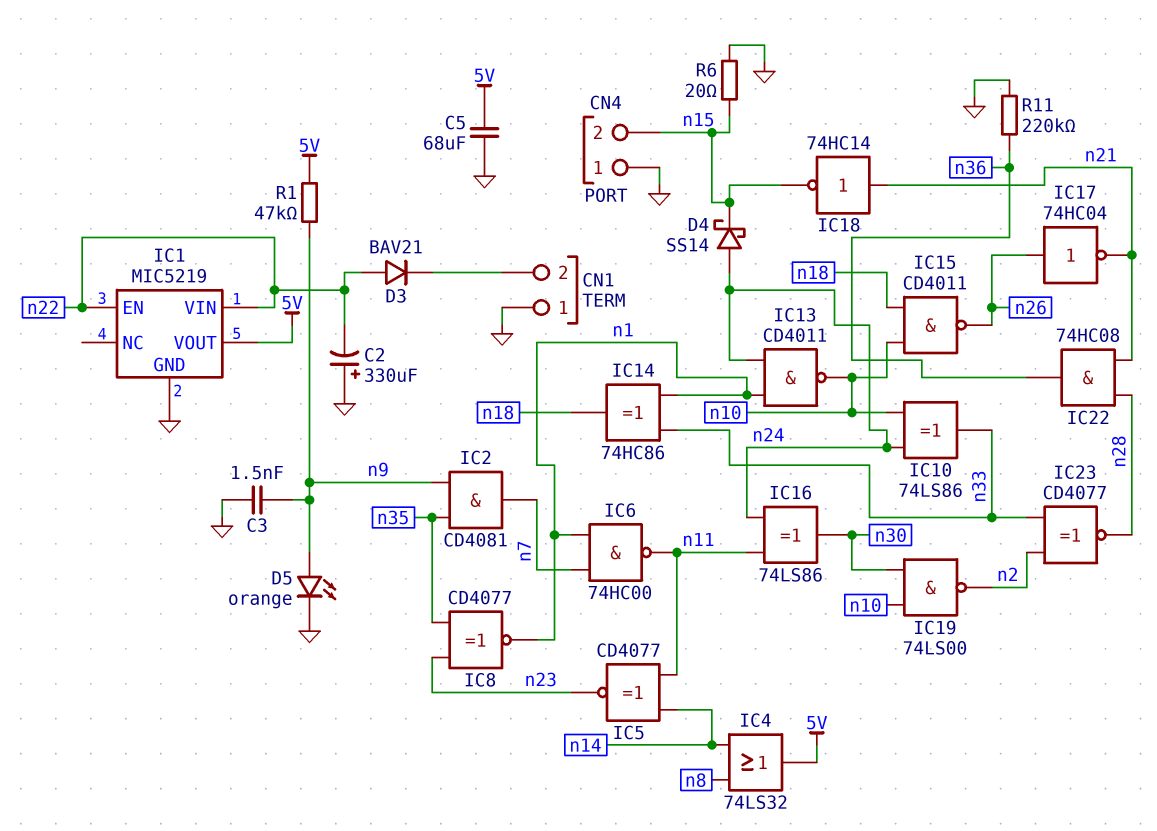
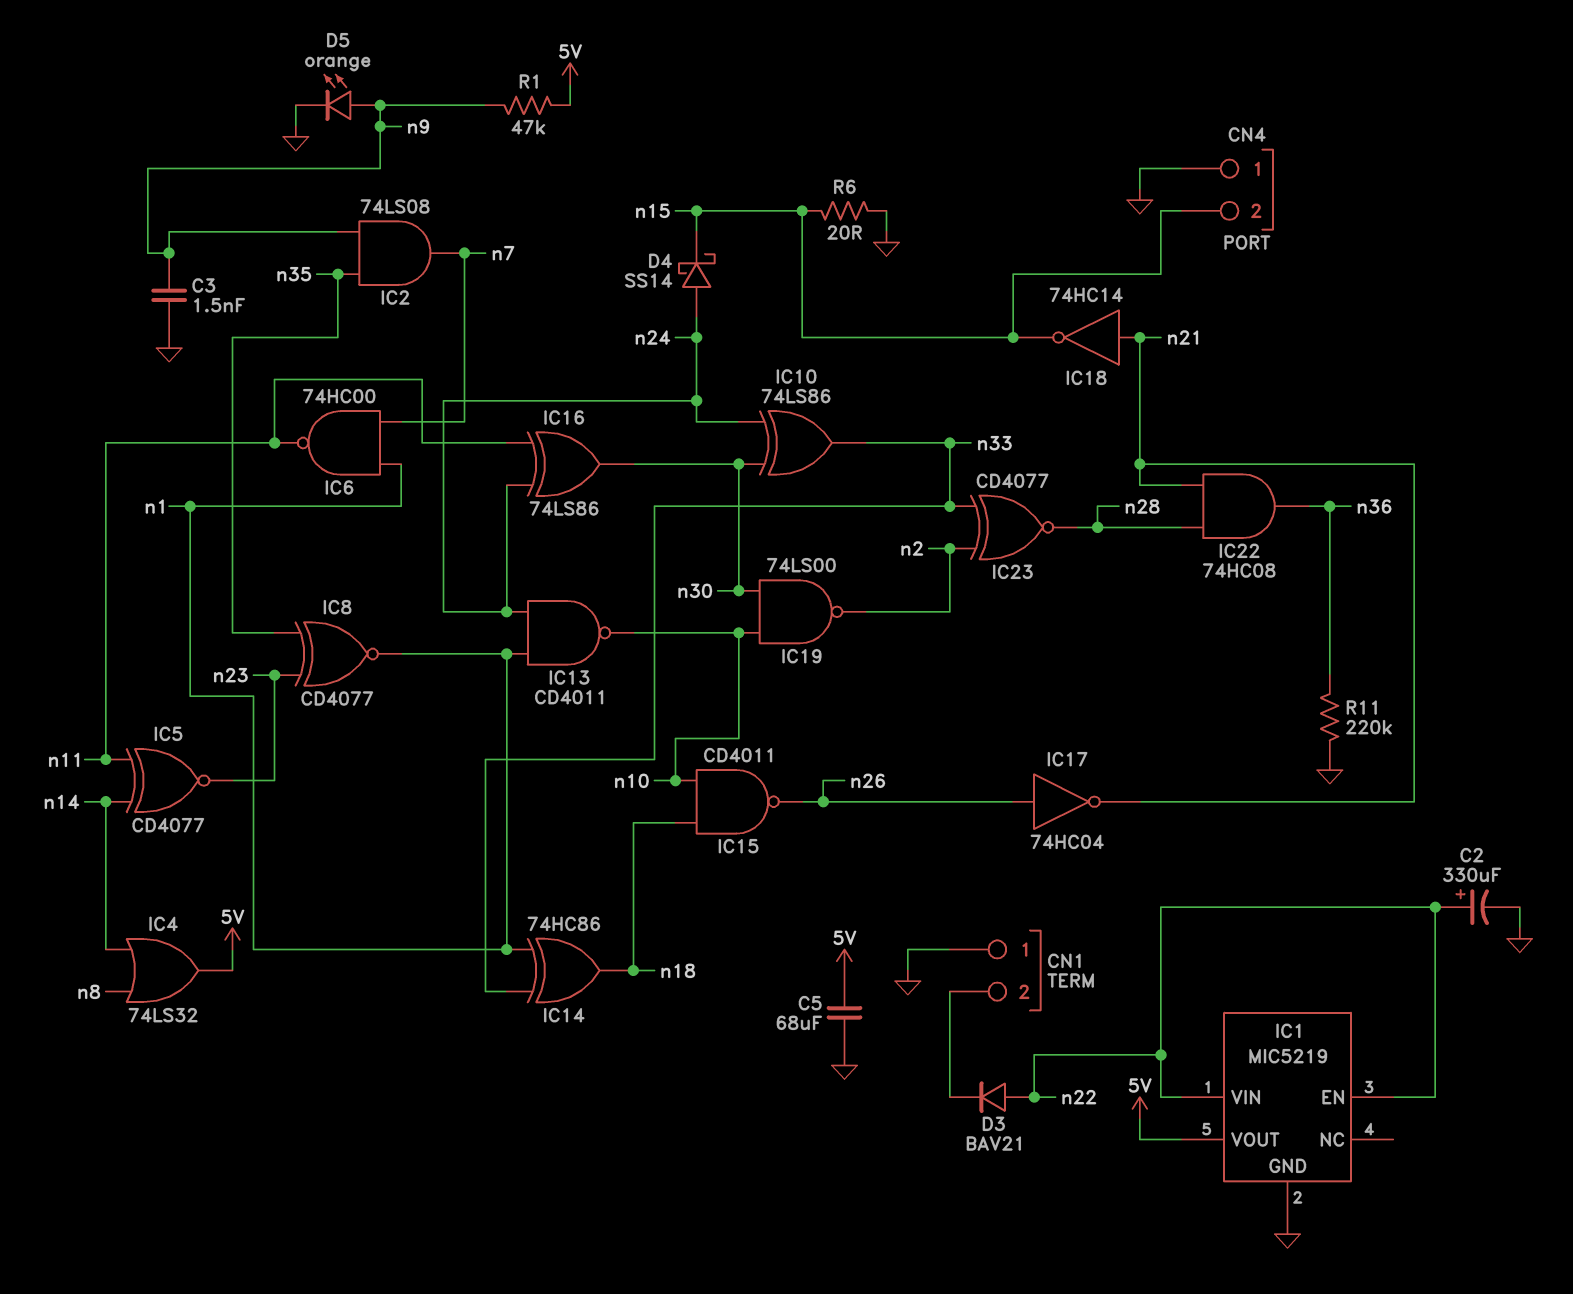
C2: 330uF (plus GND, minus n22) -> 330uF (plus n22, minus GND)
IC2: AND CD4081 (in n9, in n35, out n7) -> AND 74LS08 (in n9, in n35, out n7)
IC10: XOR 74LS86 (in n10, in n24, out n33) -> XOR 74LS86 (in n24, in n30, out n33)

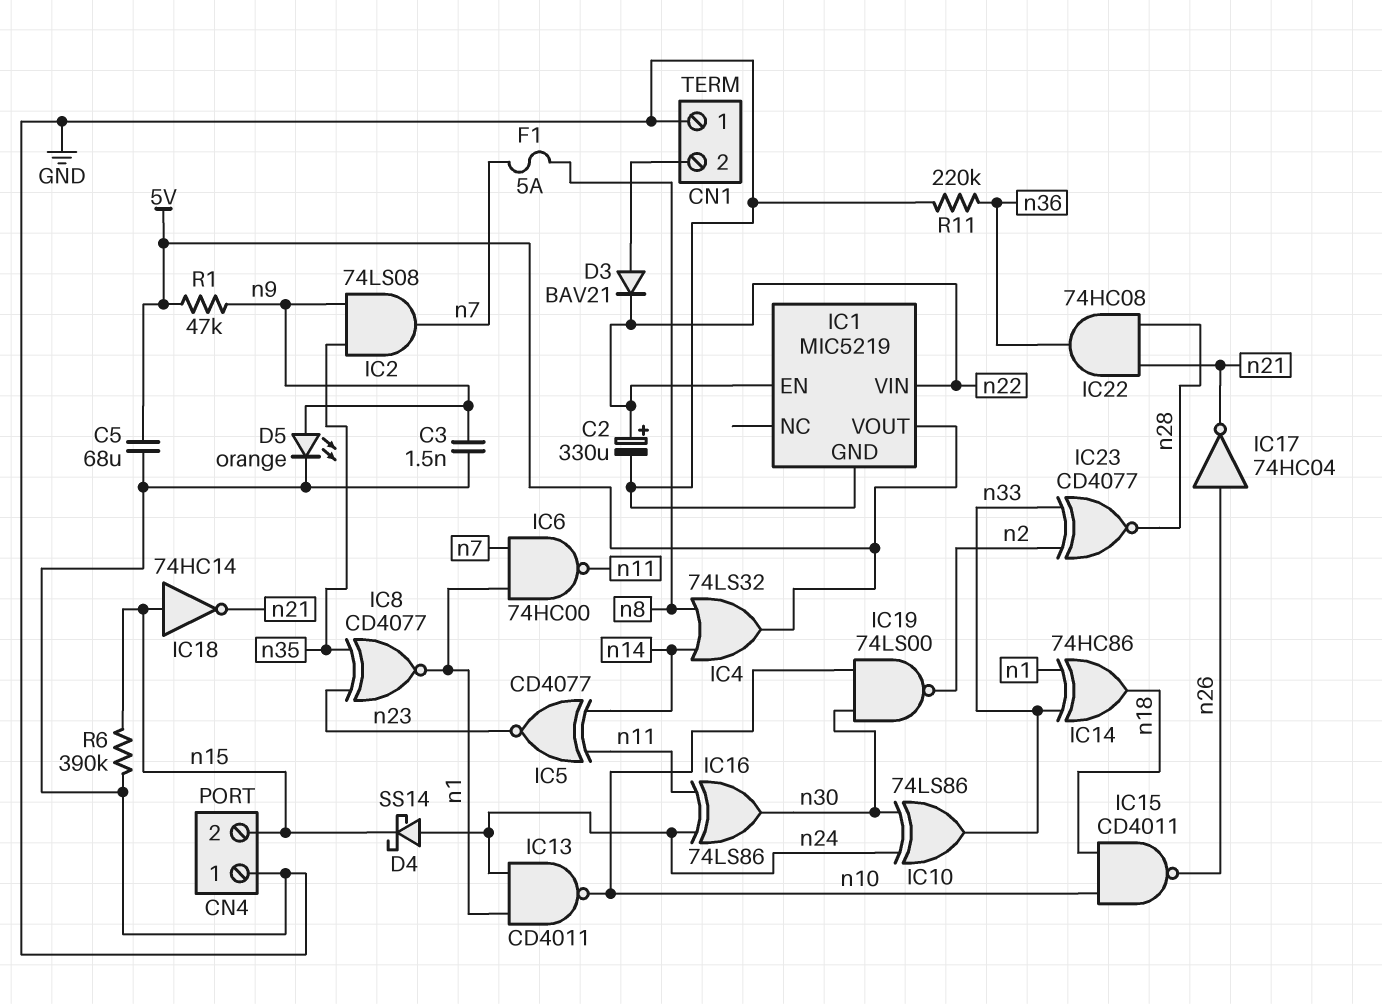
D3: diode BAV21 (A n22, K CN1/2) -> diode BAV21 (A CN1/2, K n22)
F1: none -> 5A (n7, n8)
IC18: NOT 74HC14 (in n21, out n15) -> NOT 74HC14 (in n15, out n21)
R6: 20 (GND, n15) -> 390k (GND, n15)

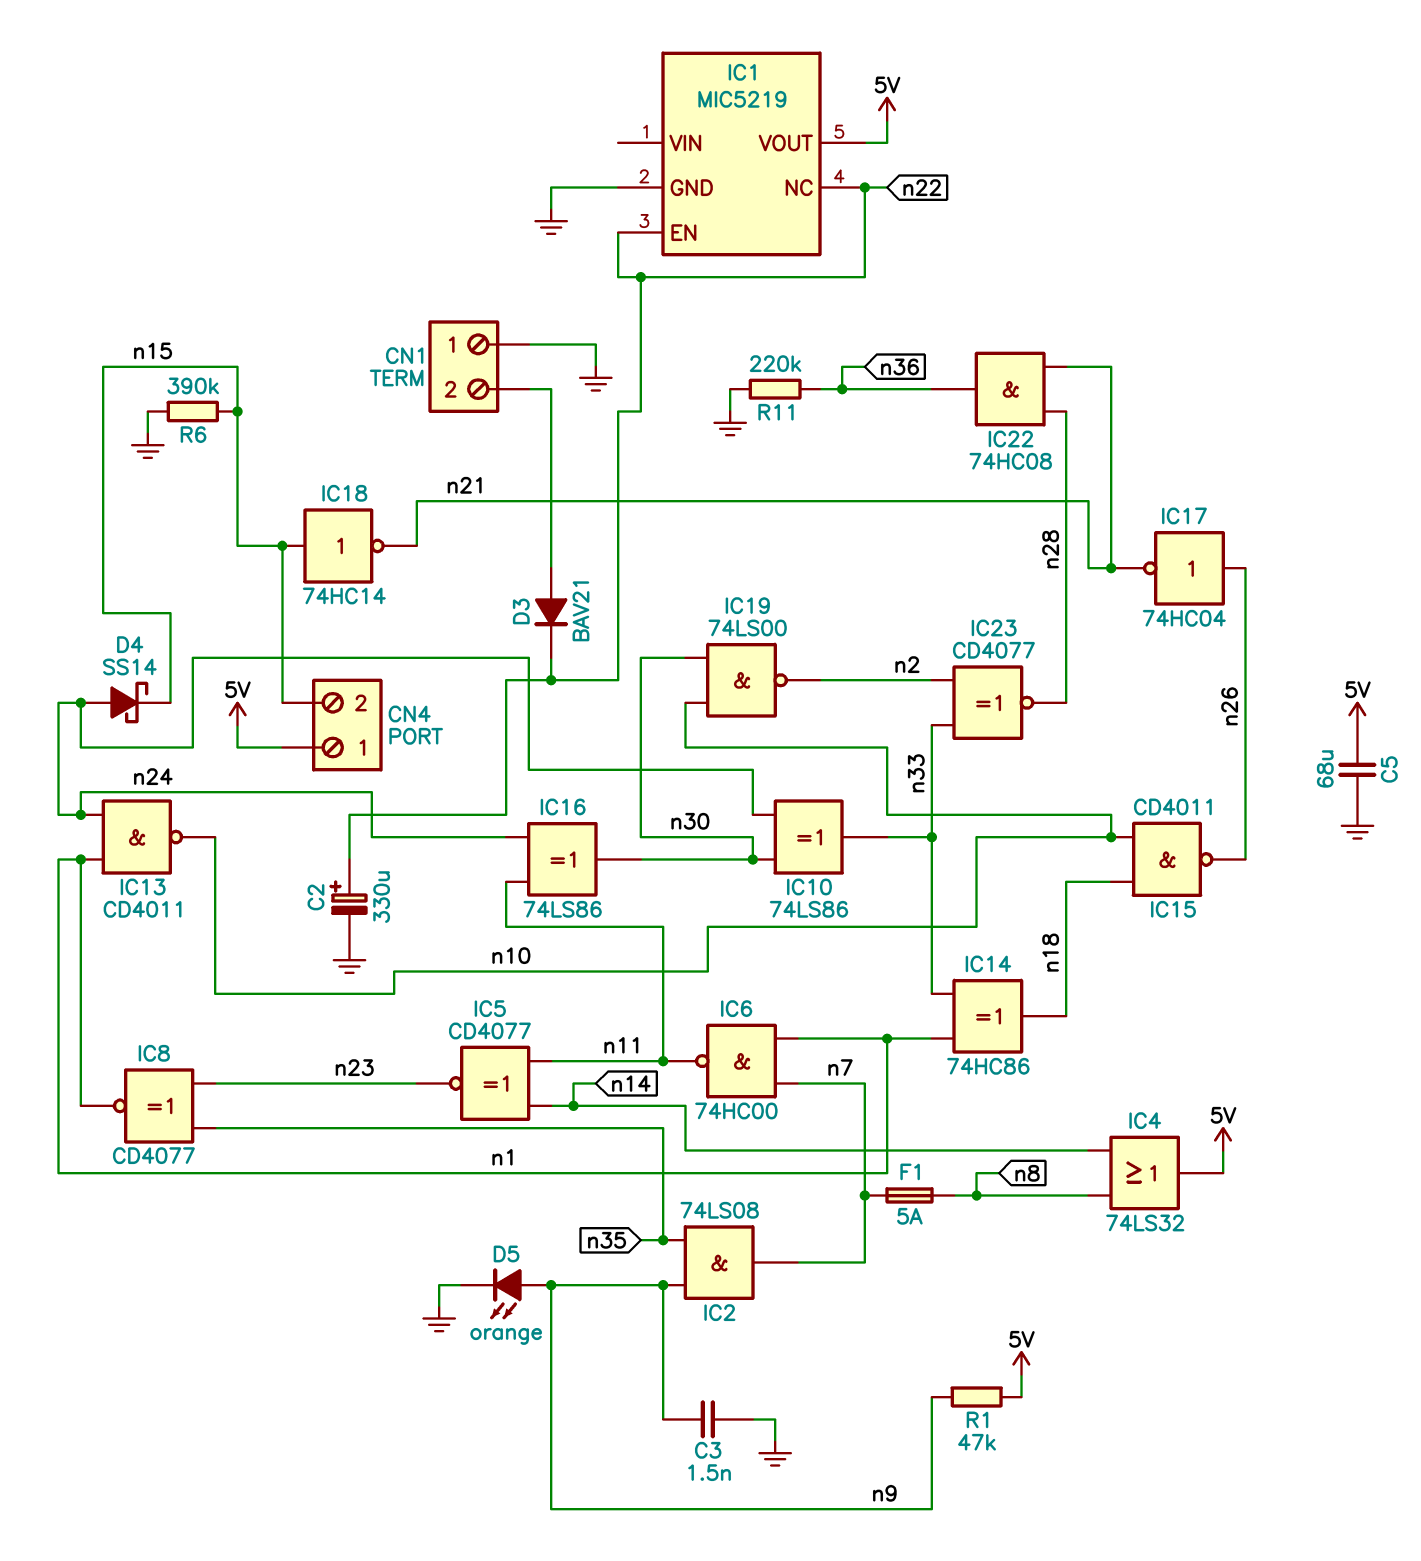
CN4 pin 1: GND -> 5V
IC1 pin NC: none -> n22
IC1 pin VIN: n22 -> none

